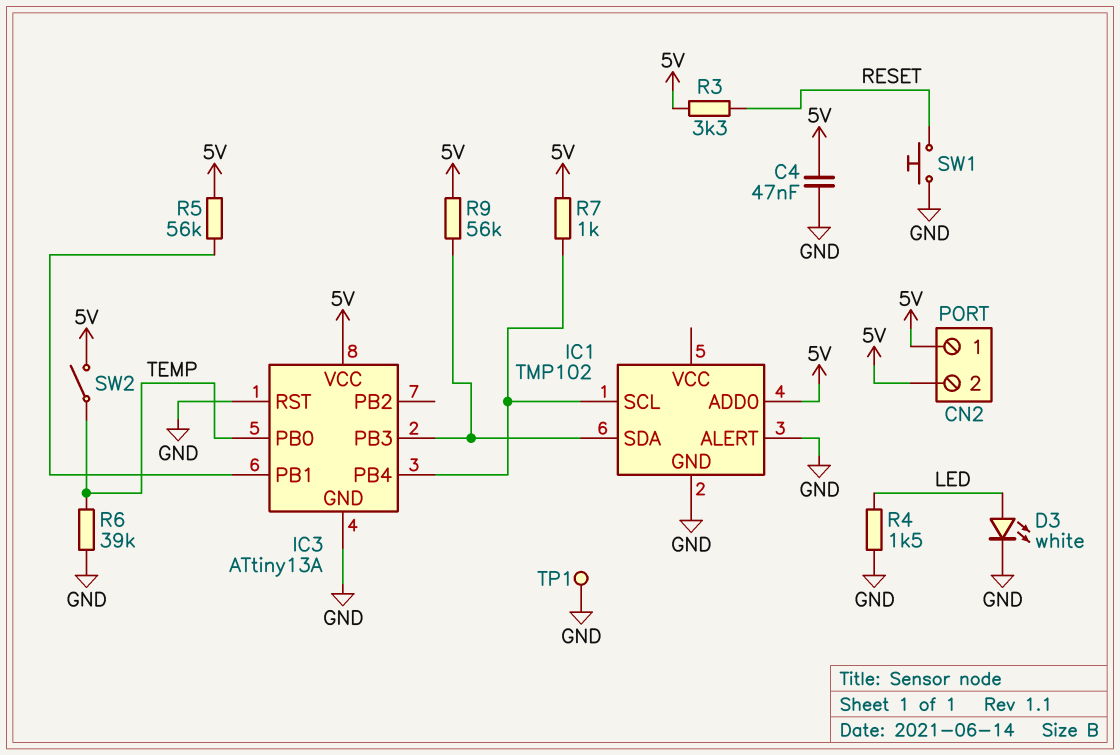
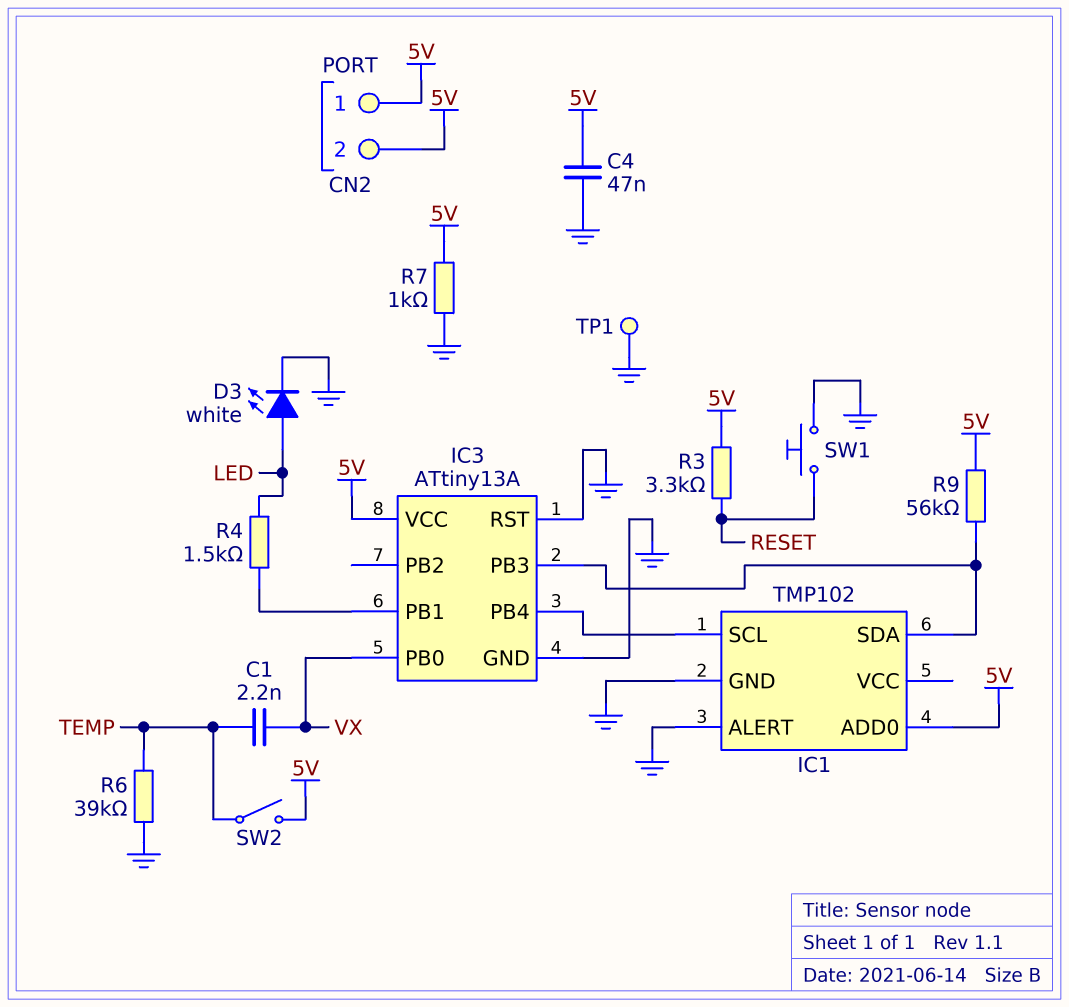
C1: none -> 2.2nF (TEMP, VX)
IC3 pin PB0: TEMP -> VX
R4: 1.5k (GND, LED) -> 1.5k (IC3/PB1, LED)
R5: 56k (5V, IC3/PB1) -> none
R7: 1k (5V, IC1/SCL) -> 1k (5V, GND)

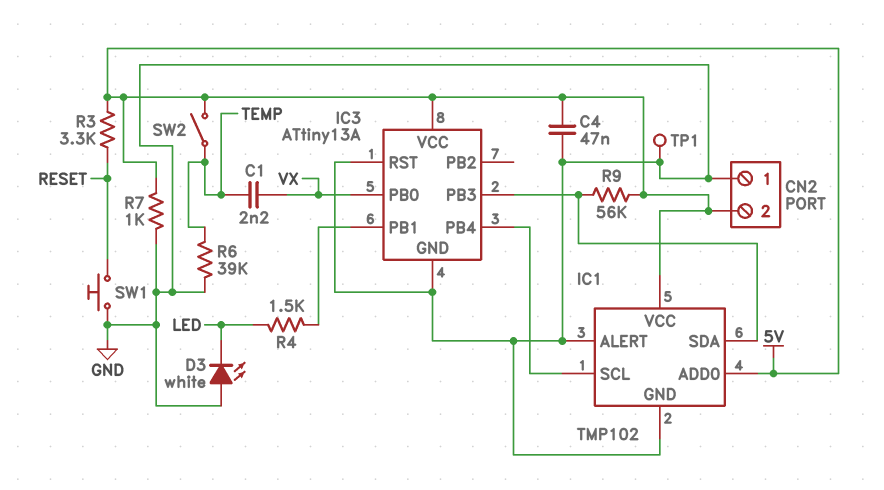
CN2 pin 1: 5V -> GND
D3: LED white (A LED, K GND) -> LED white (A GND, K LED)
IC1 pin VCC: none -> 5V

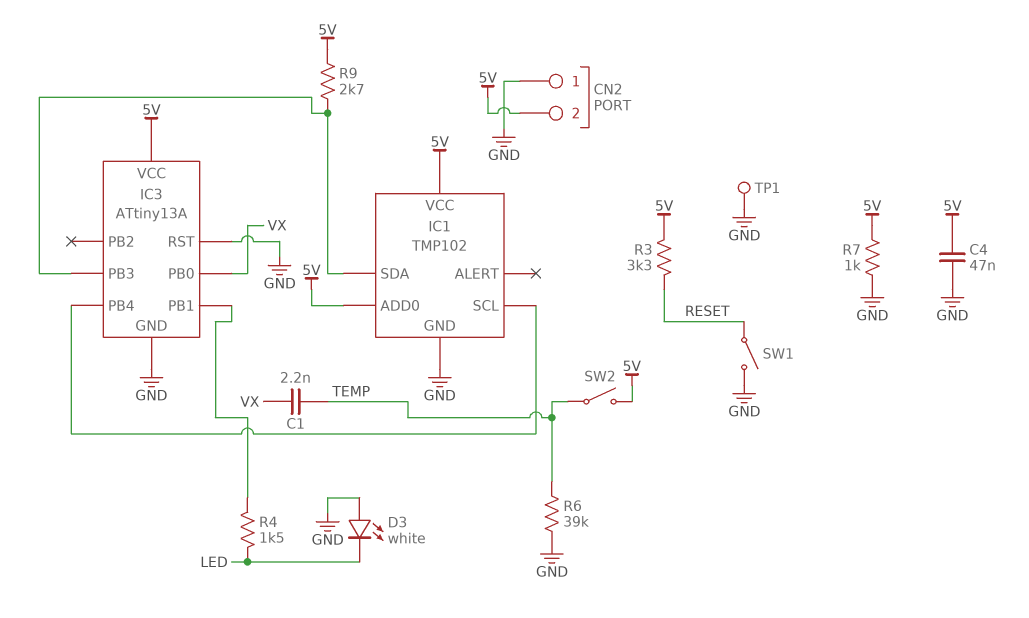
IC1 pin ALERT: GND -> none
R9: 56k (5V, IC1/SDA) -> 2.7k (5V, IC1/SDA)
SW1: button (GND, RESET) -> switch (GND, RESET)

